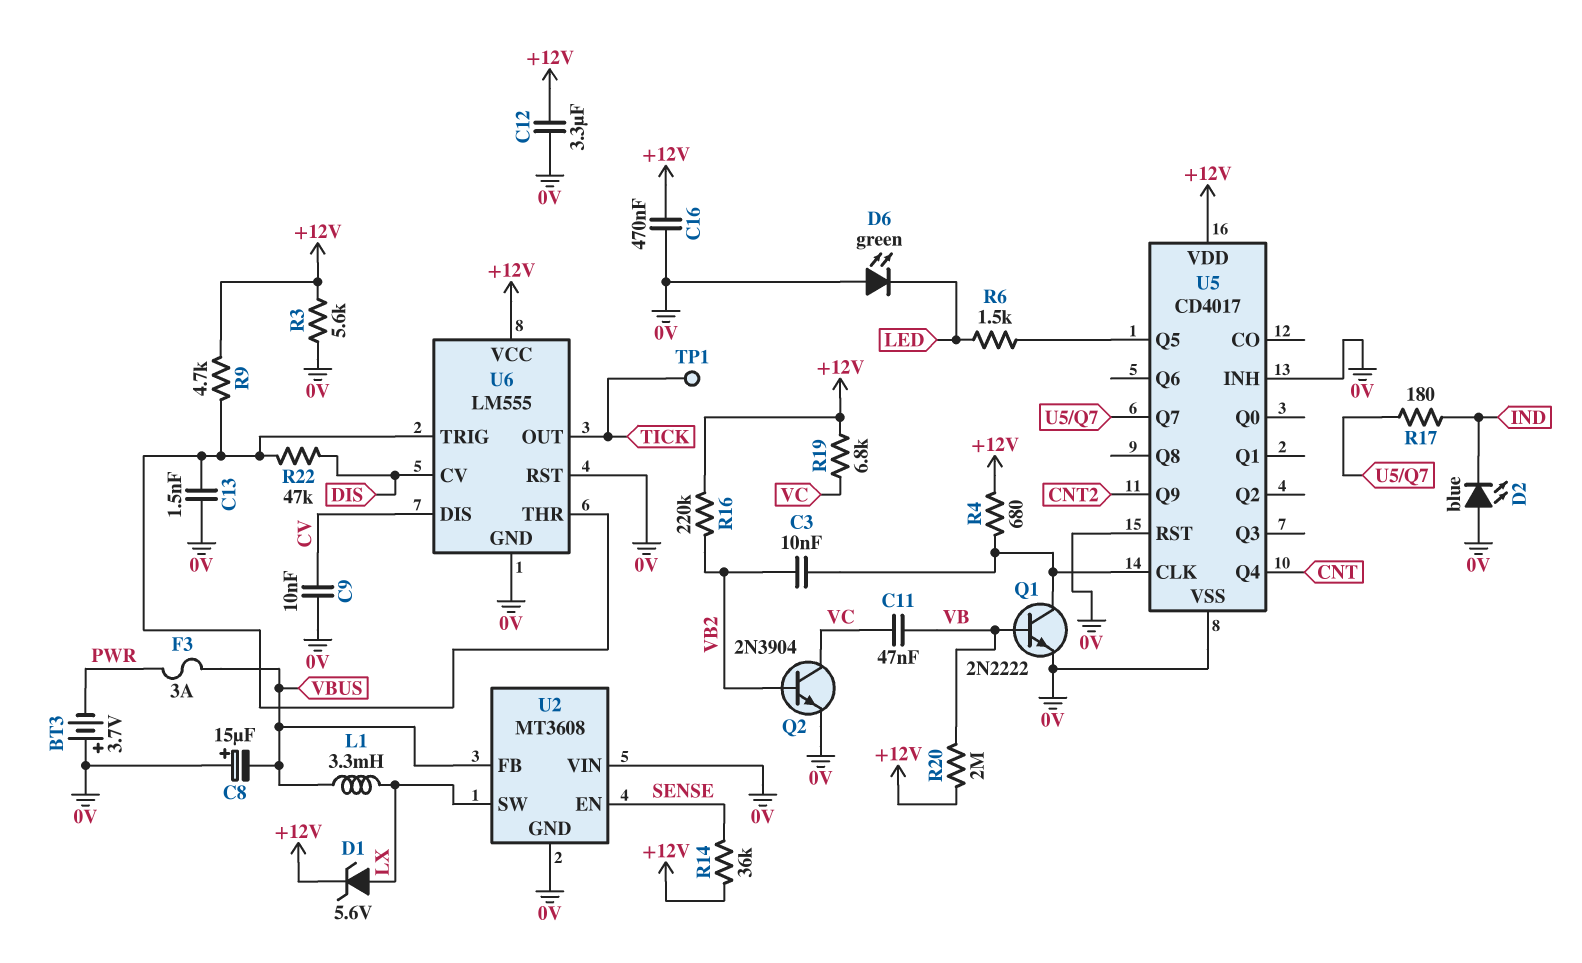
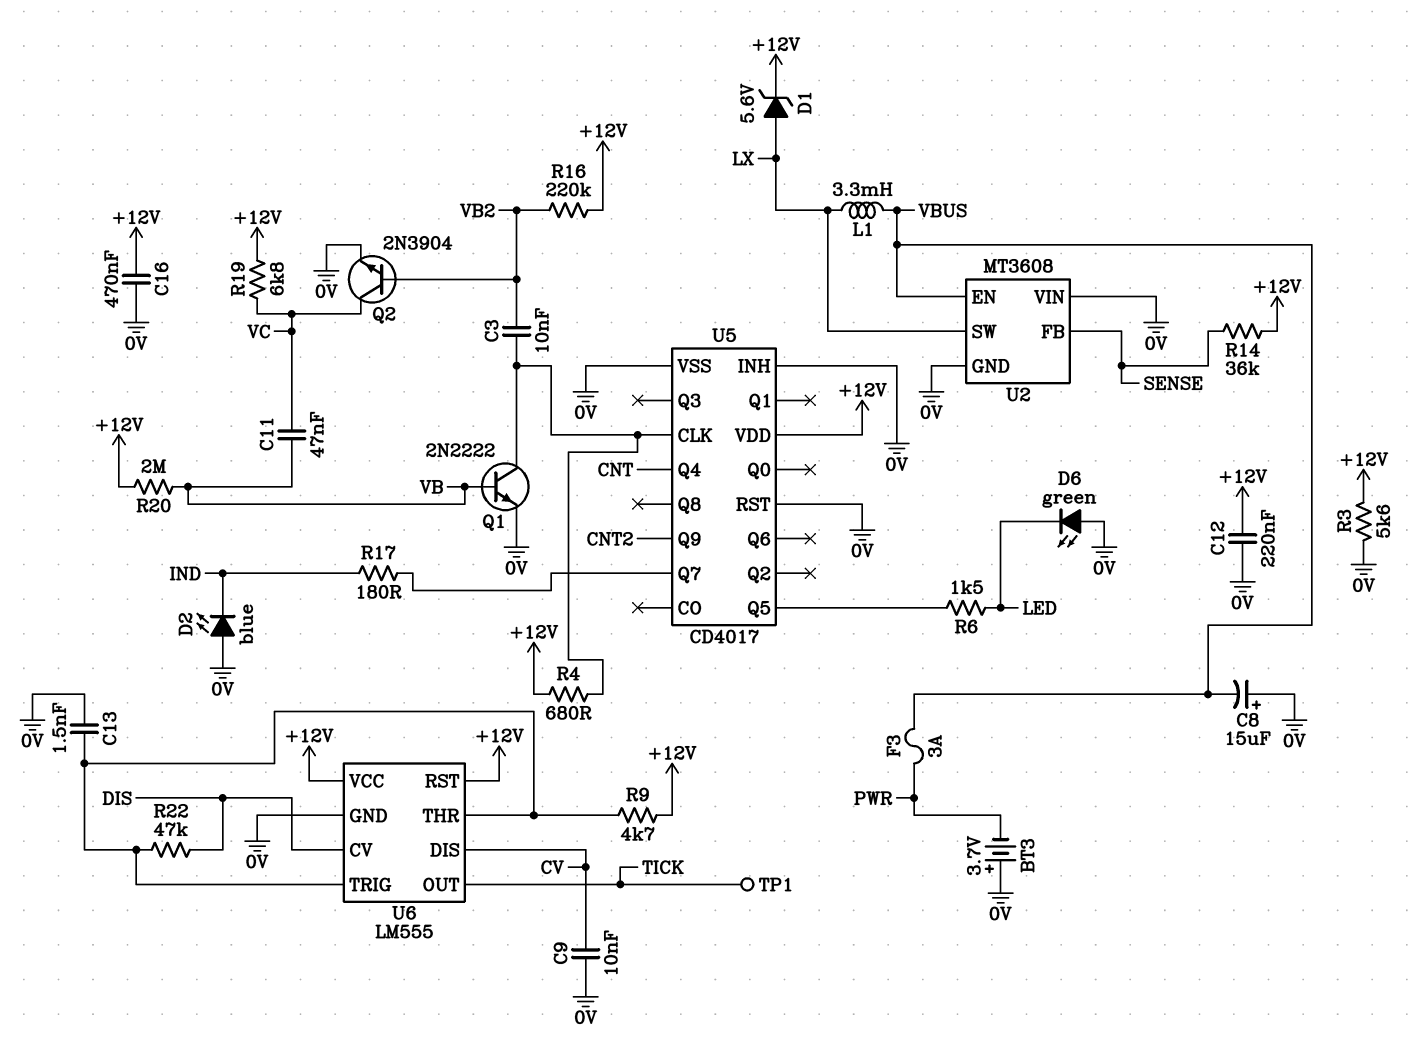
C12: 3.3uF (+12V, 0V) -> 220nF (+12V, 0V)
U2 pin EN: SENSE -> VBUS
U2 pin FB: VBUS -> SENSE
U6 pin RST: 0V -> +12V

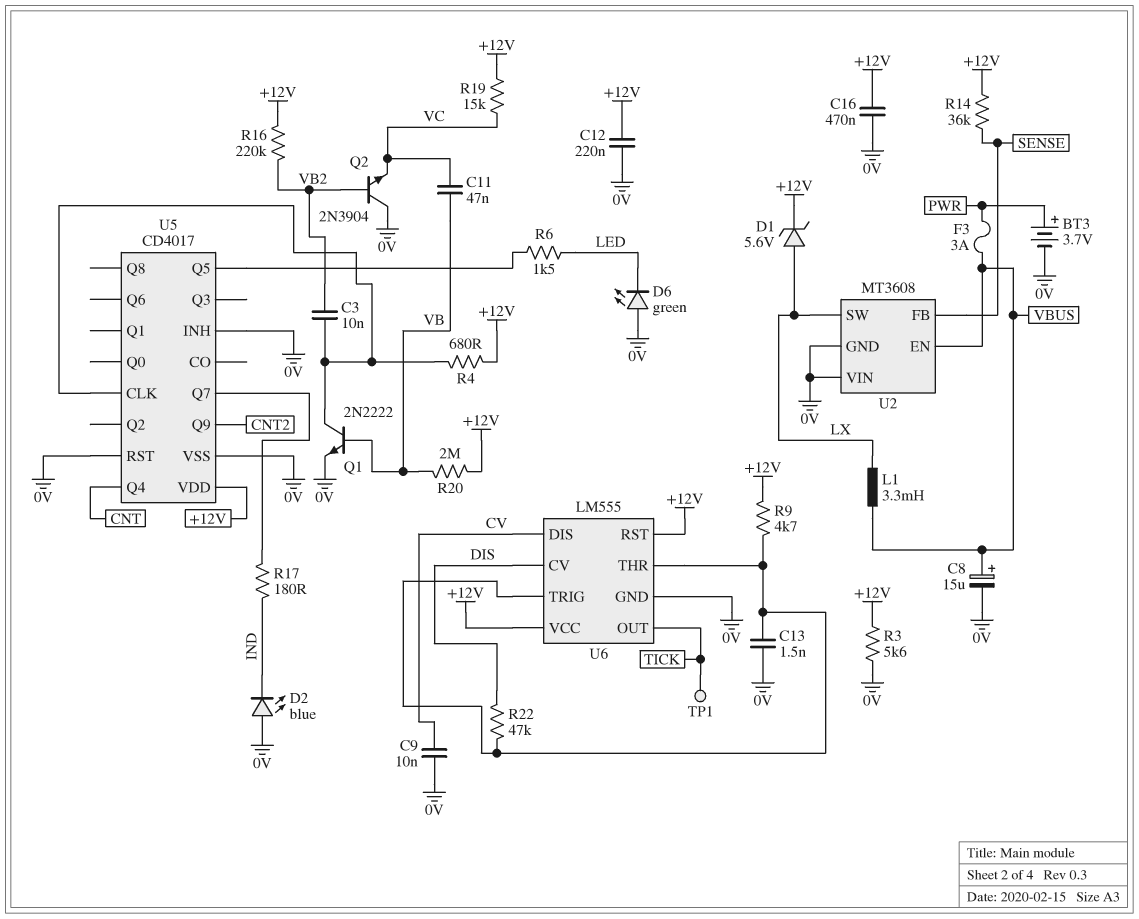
BT3: 3.7V (plus 0V, minus PWR) -> 3.7V (plus PWR, minus 0V)
C8: 15uF (plus 0V, minus VBUS) -> 15uF (plus VBUS, minus 0V)
Q2: NPN 2N3904 (B VB2, C VC, E 0V) -> NPN 2N3904 (B VB2, C 0V, E VC)
R19: 6.8k (+12V, VC) -> 15k (+12V, VC)

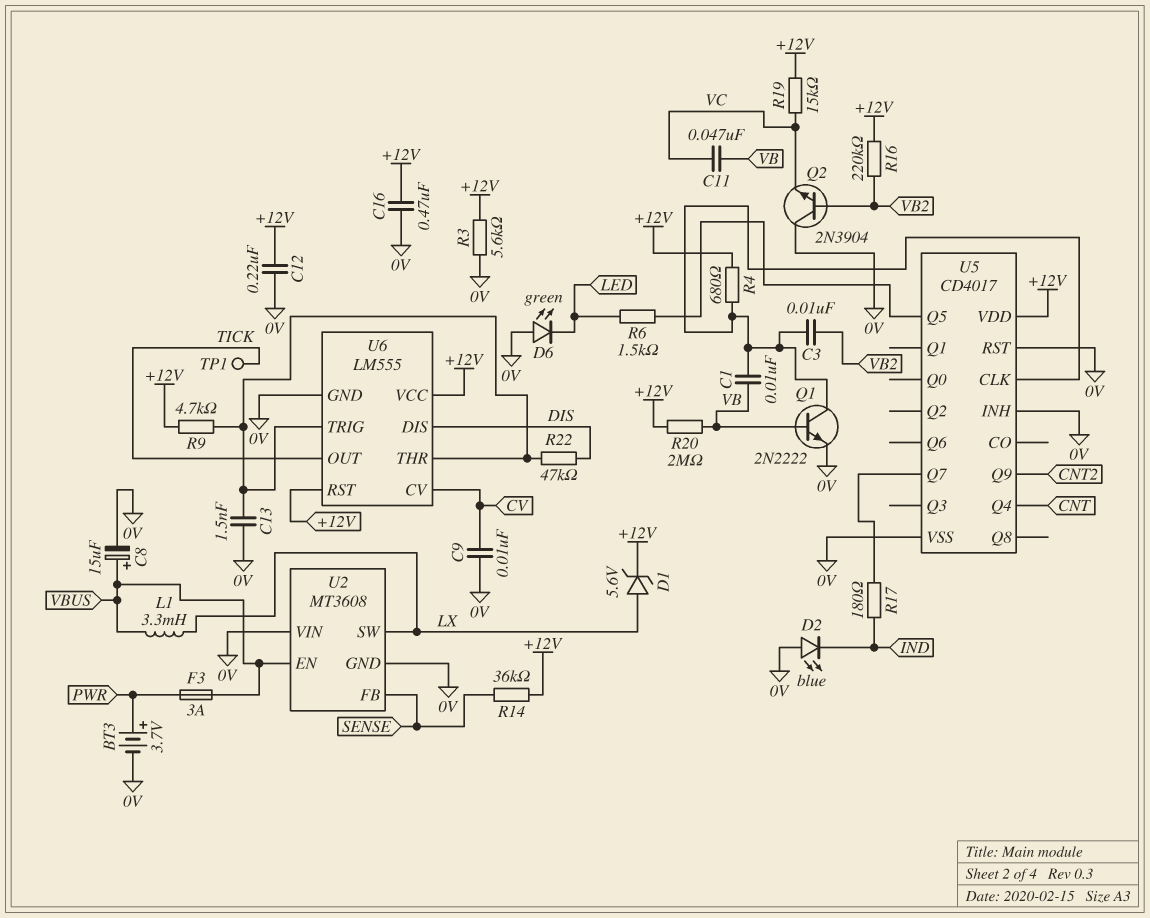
C1: none -> 10nF (U5/CLK, VB)
U6 pin CV: DIS -> CV
U6 pin DIS: CV -> DIS

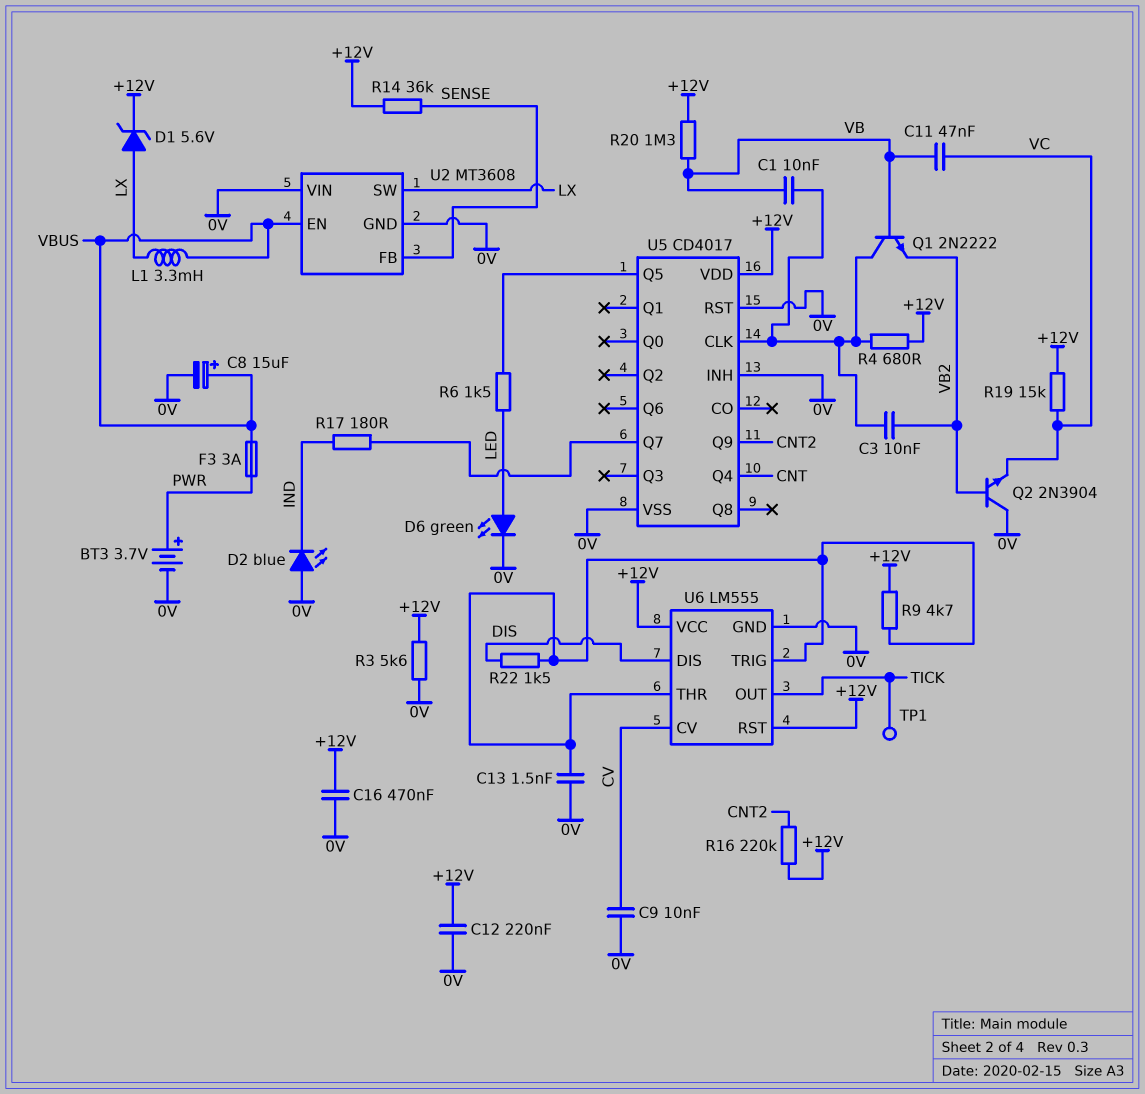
D6: LED green (A 0V, K LED) -> LED green (A LED, K 0V)
Q1: NPN 2N2222 (B VB, C U5/CLK, E 0V) -> NPN 2N2222 (B VB, C U5/CLK, E VB2)
R16: 220k (+12V, VB2) -> 220k (+12V, CNT2)
R20: 2M (+12V, VB) -> 1.3M (+12V, VB)
R22: 47k (DIS, U6/THR) -> 1.5k (DIS, U6/THR)

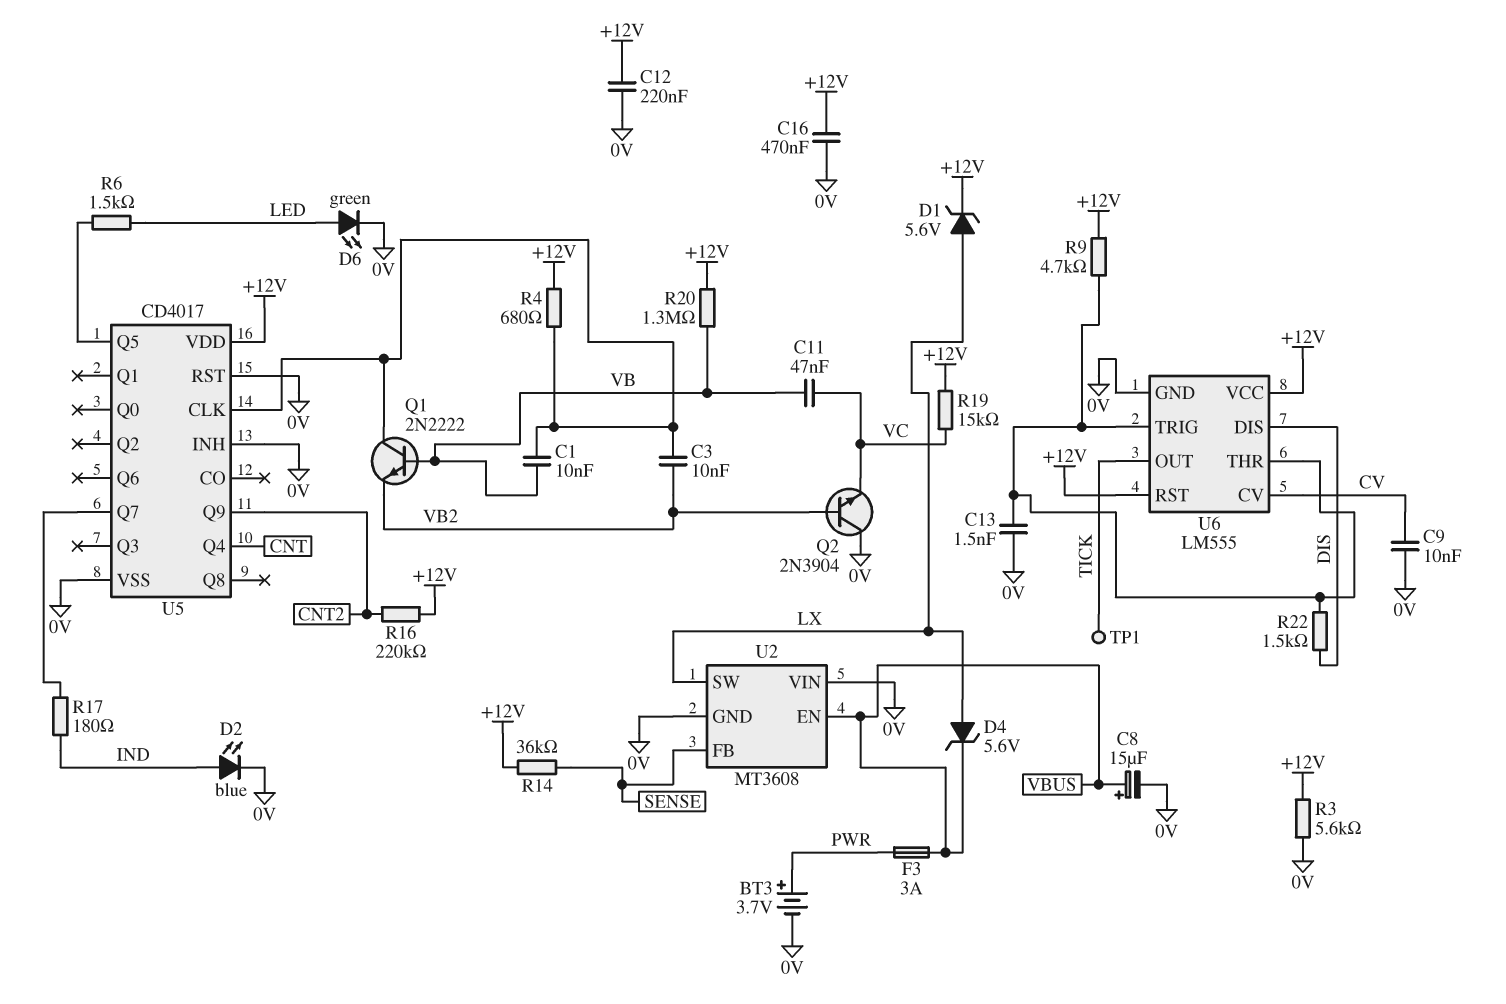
D2: LED blue (A 0V, K IND) -> LED blue (A IND, K 0V)
D4: none -> zener 5.6V (A LX, K VBUS)
L1: 3.3mH (LX, VBUS) -> none

